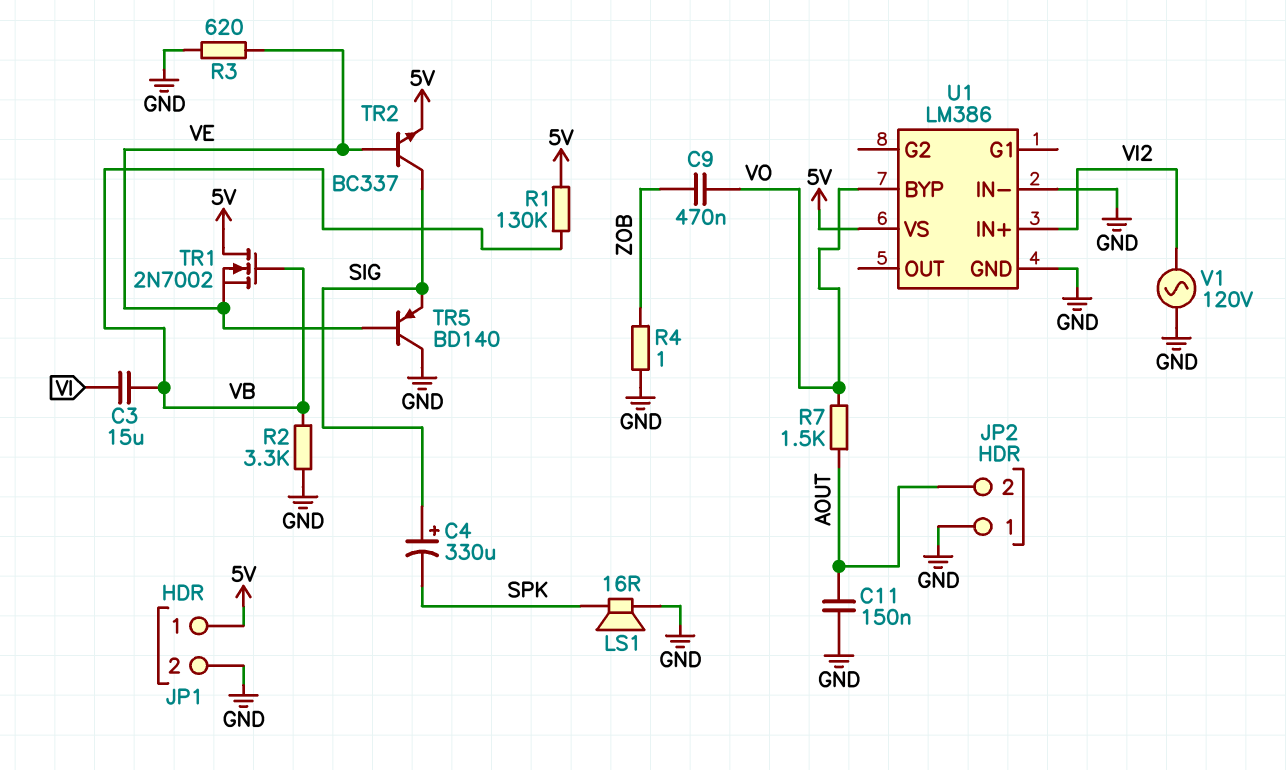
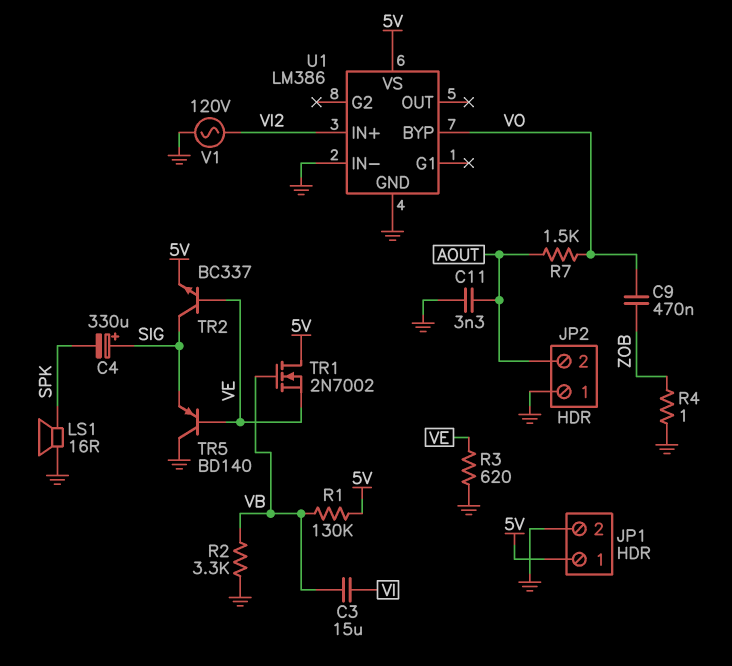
C11: 150nF (AOUT, GND) -> 3.3nF (AOUT, GND)

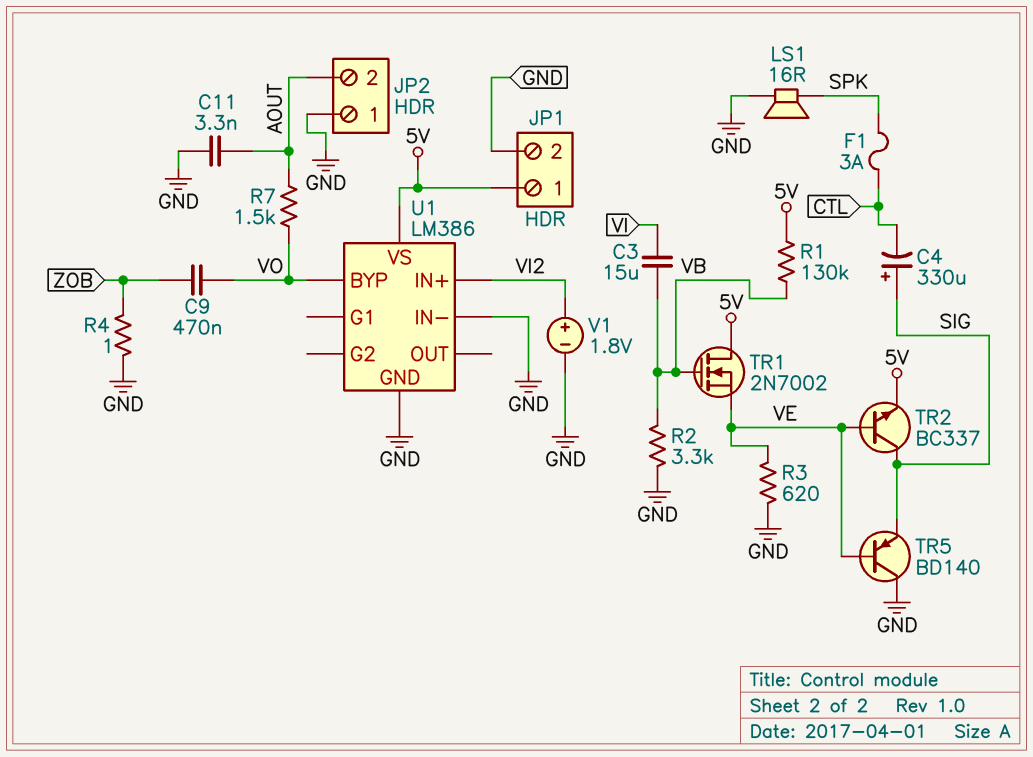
C4: 330uF (plus SIG, minus SPK) -> 330uF (plus SIG, minus CTL)
F1: none -> 3A (CTL, SPK)
V1: AC 120V (GND, VI2) -> 1.8V (plus VI2, minus GND)

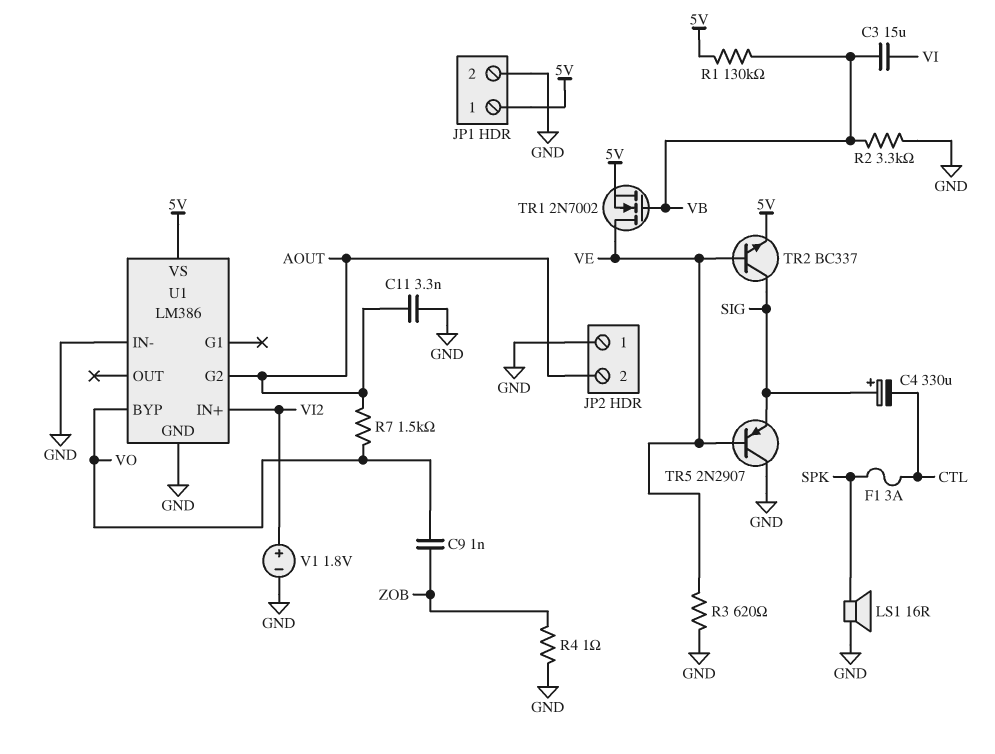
C9: 470nF (VO, ZOB) -> 1nF (VO, ZOB)
TR1: NMOS 2N7002 (G VB, D 5V, S VE) -> NMOS 2N7002 (G VB, D VE, S 5V)
TR5: PNP BD140 (B VE, C GND, E SIG) -> PNP 2N2907 (B VE, C GND, E SIG)
U1 pin G2: none -> AOUT

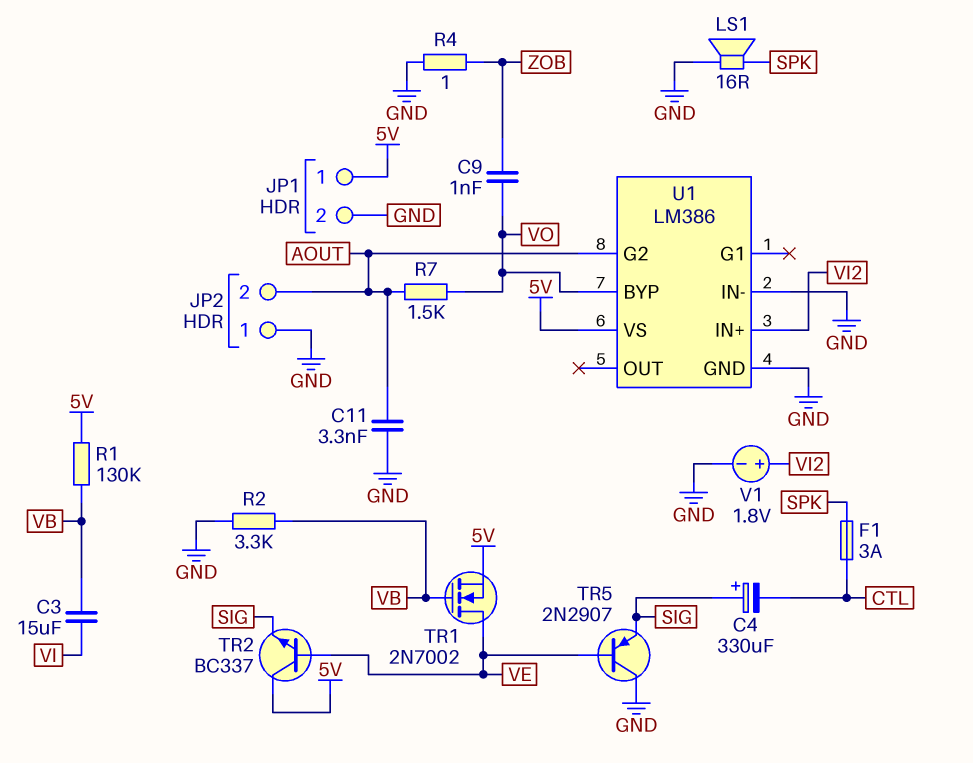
R3: 620 (GND, VE) -> none
TR2: NPN BC337 (B VE, C SIG, E 5V) -> NPN BC337 (B VE, C 5V, E SIG)

